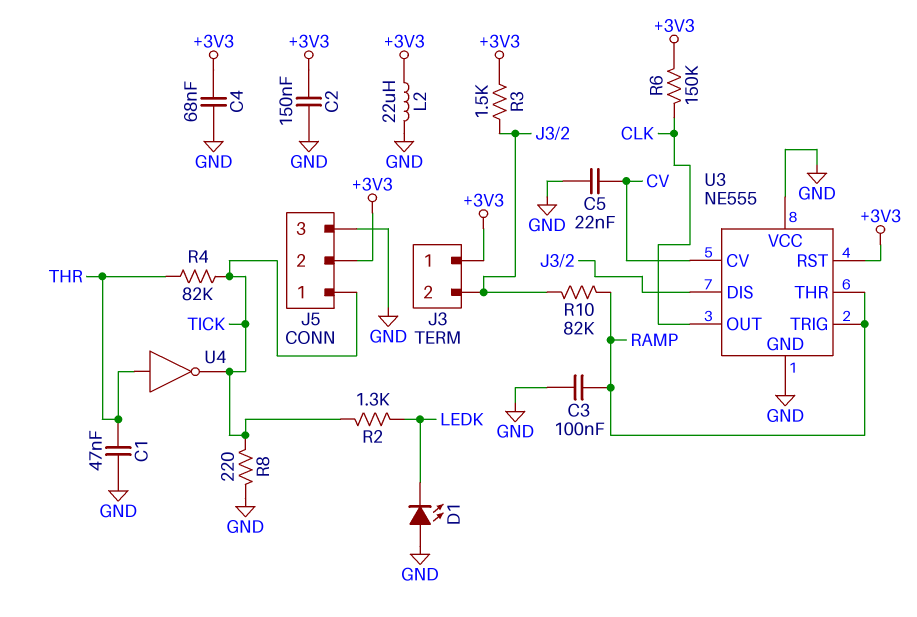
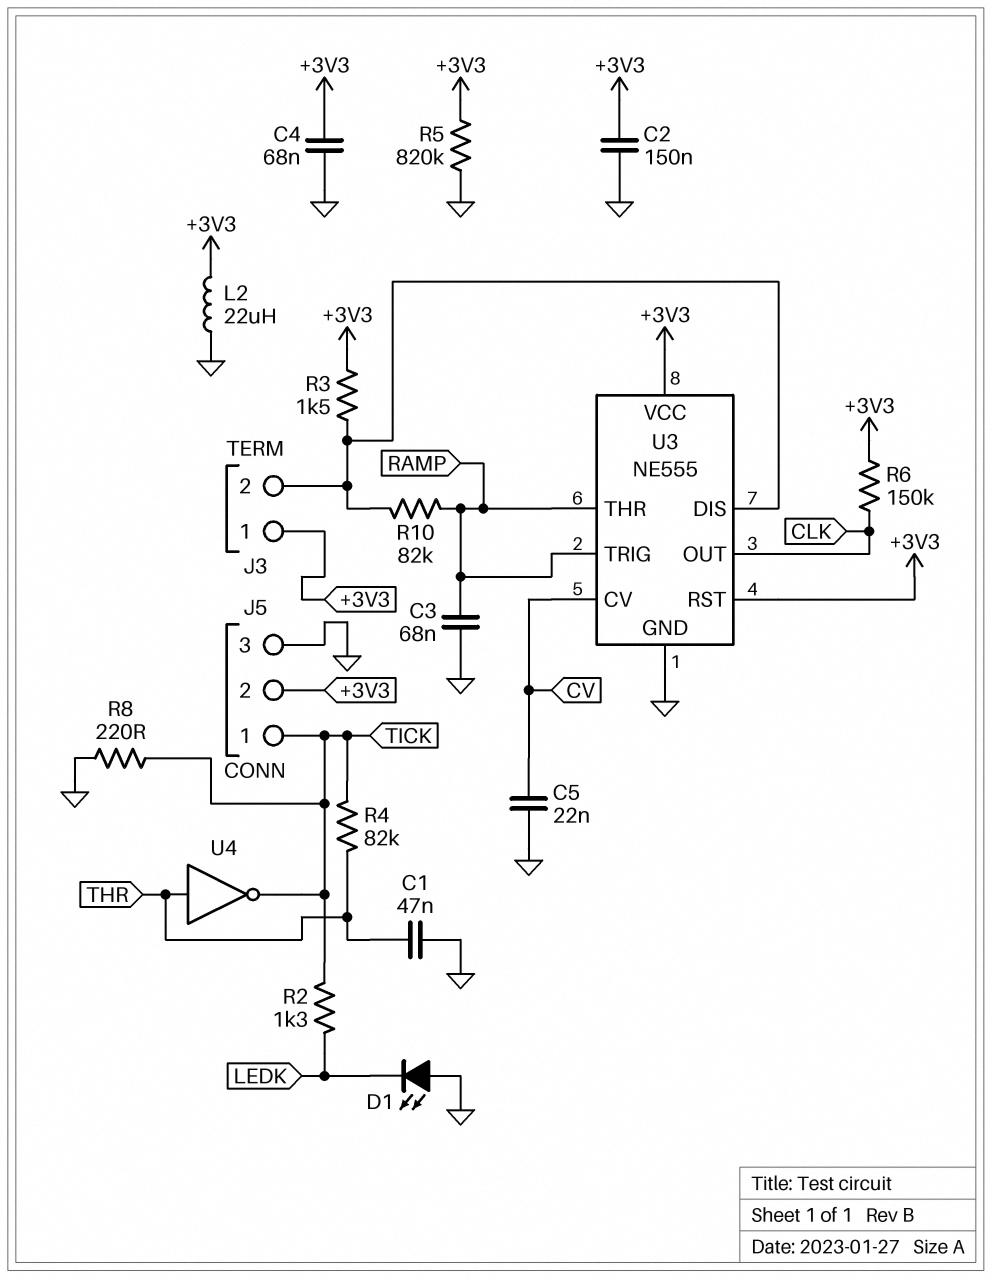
C3: 100nF (GND, RAMP) -> 68nF (GND, RAMP)
R5: none -> 820k (+3V3, GND)
U3 pin VCC: GND -> +3V3

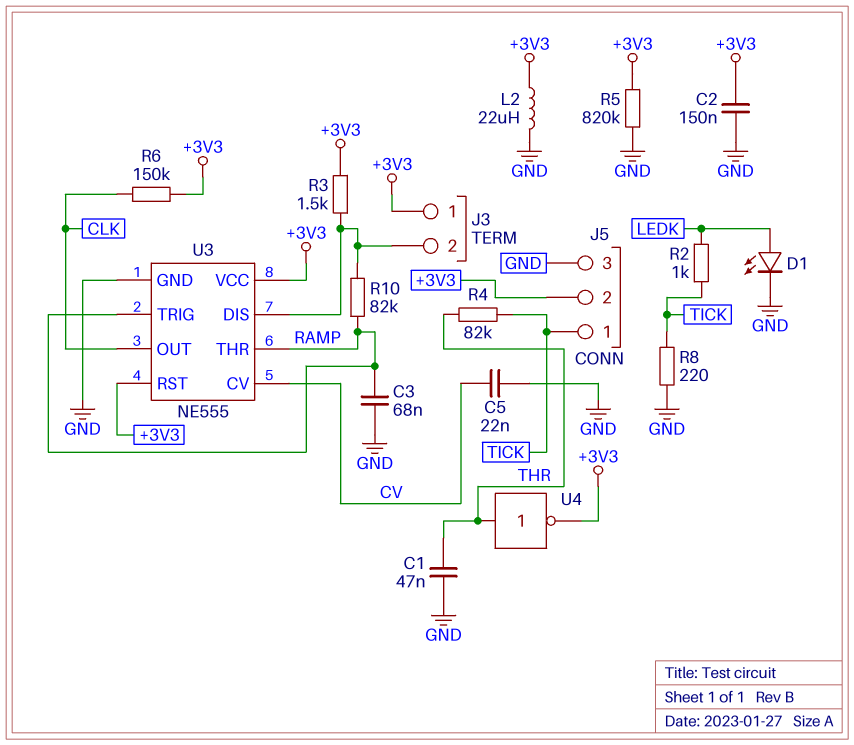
C4: 68nF (+3V3, GND) -> none
D1: LED (A GND, K LEDK) -> LED (A LEDK, K GND)
R2: 1.3k (LEDK, TICK) -> 1k (LEDK, TICK)
U4: NOT (in THR, out TICK) -> NOT (in THR, out +3V3)

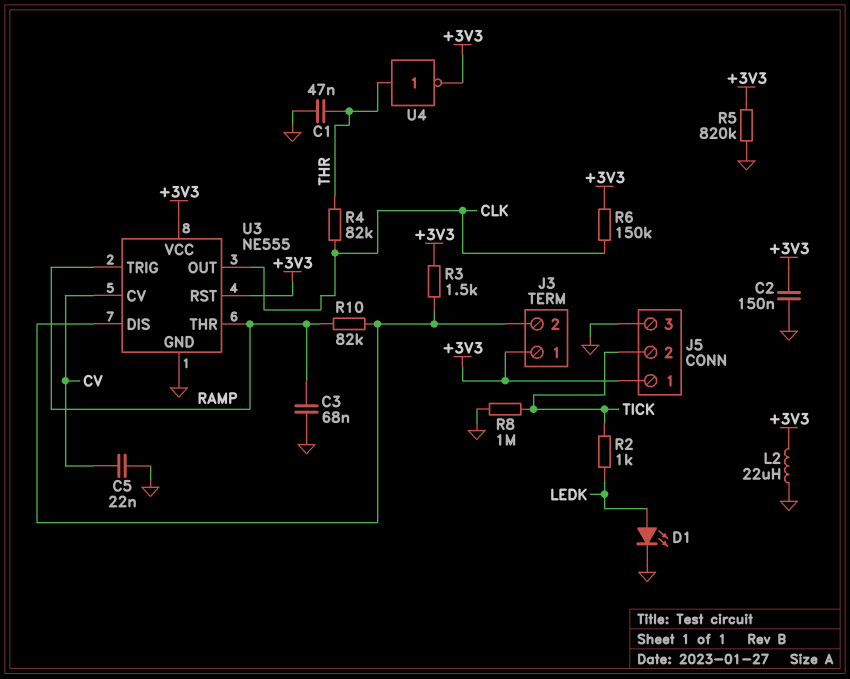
J5 pin 1: TICK -> +3V3
J5 pin 2: +3V3 -> TICK
R4: 82k (THR, TICK) -> 82k (CLK, THR)
R8: 220 (GND, TICK) -> 1M (GND, TICK)

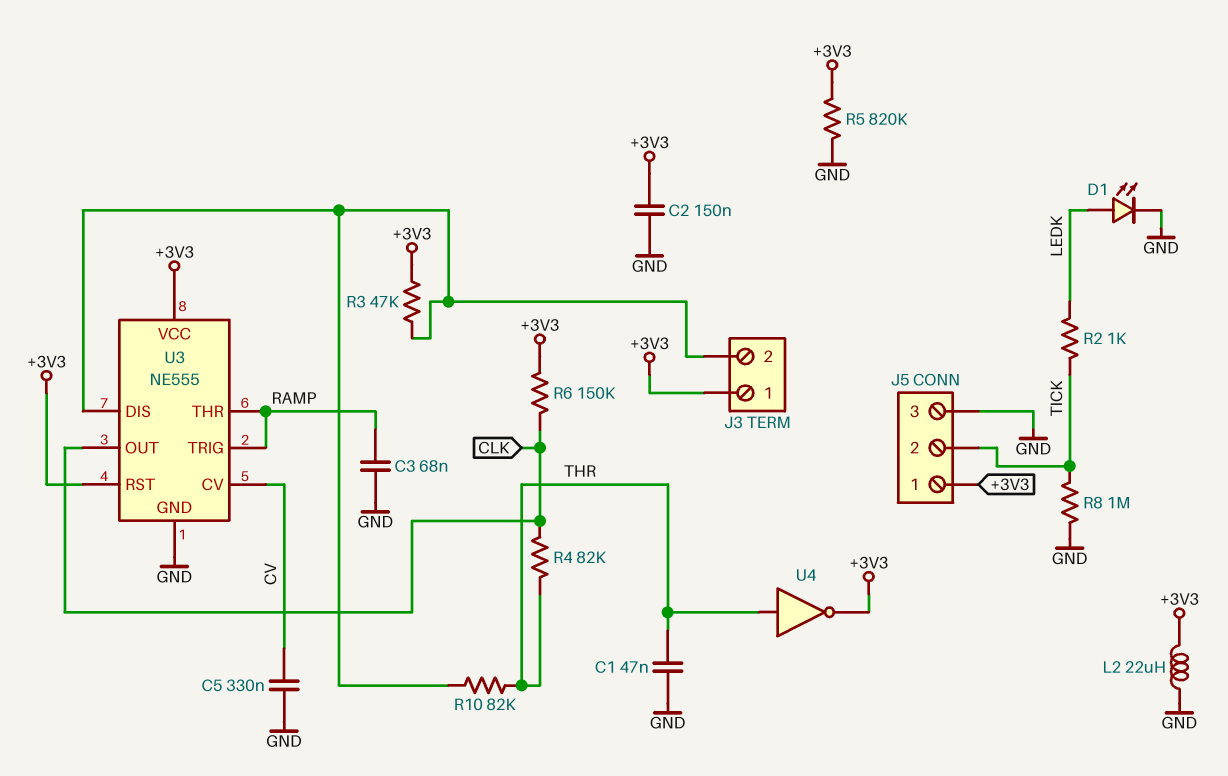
C5: 22nF (CV, GND) -> 330nF (CV, GND)
R3: 1.5k (+3V3, J3/2) -> 47k (+3V3, J3/2)
R10: 82k (J3/2, RAMP) -> 82k (J3/2, THR)

